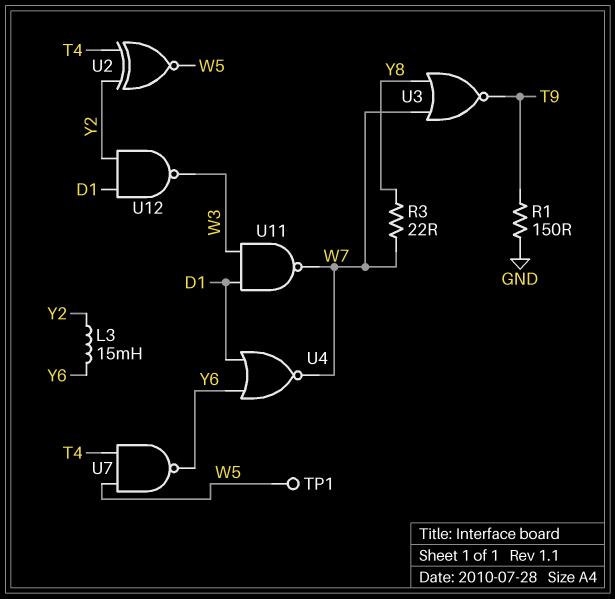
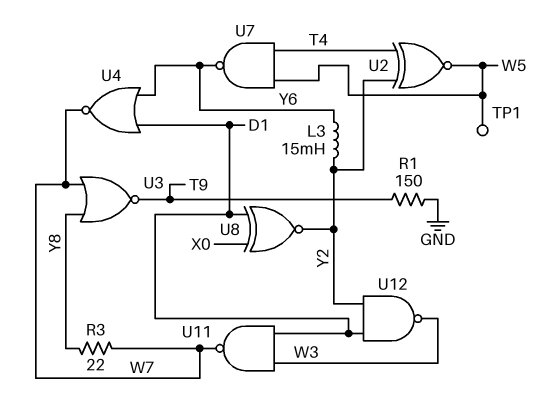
U8: none -> XNOR (in D1, in X0, out Y2)

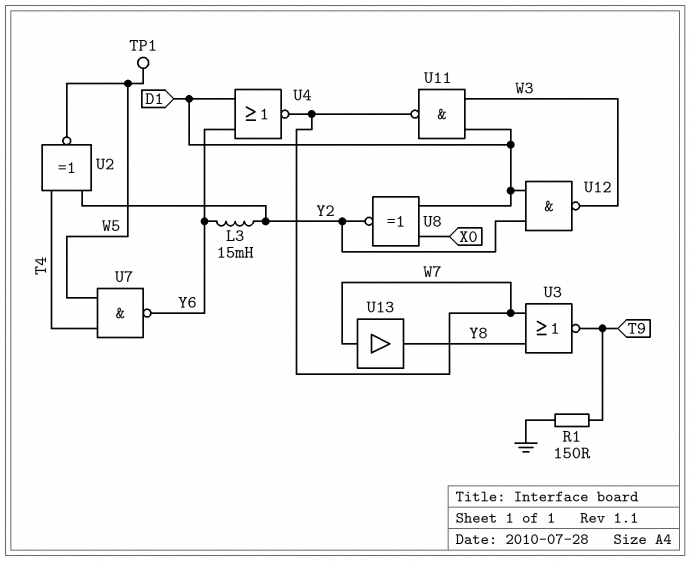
R3: 22 (W7, Y8) -> none
U13: none -> buffer (in W7, out Y8)

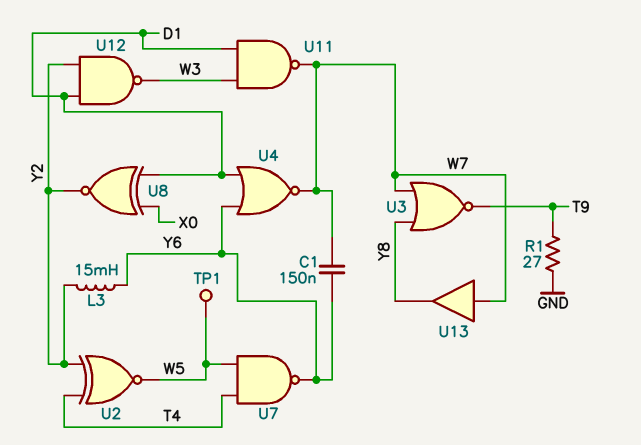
C1: none -> 150nF (W7, Y6)
R1: 150 (GND, T9) -> 27 (GND, T9)

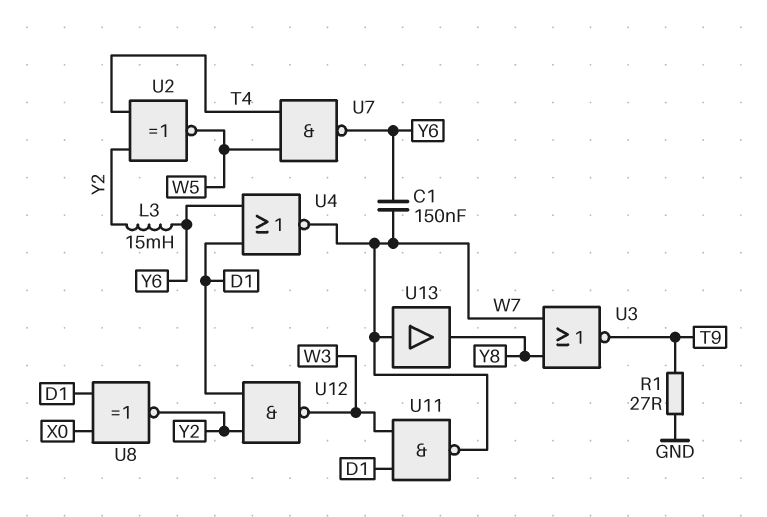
TP1: test point (W5) -> none

